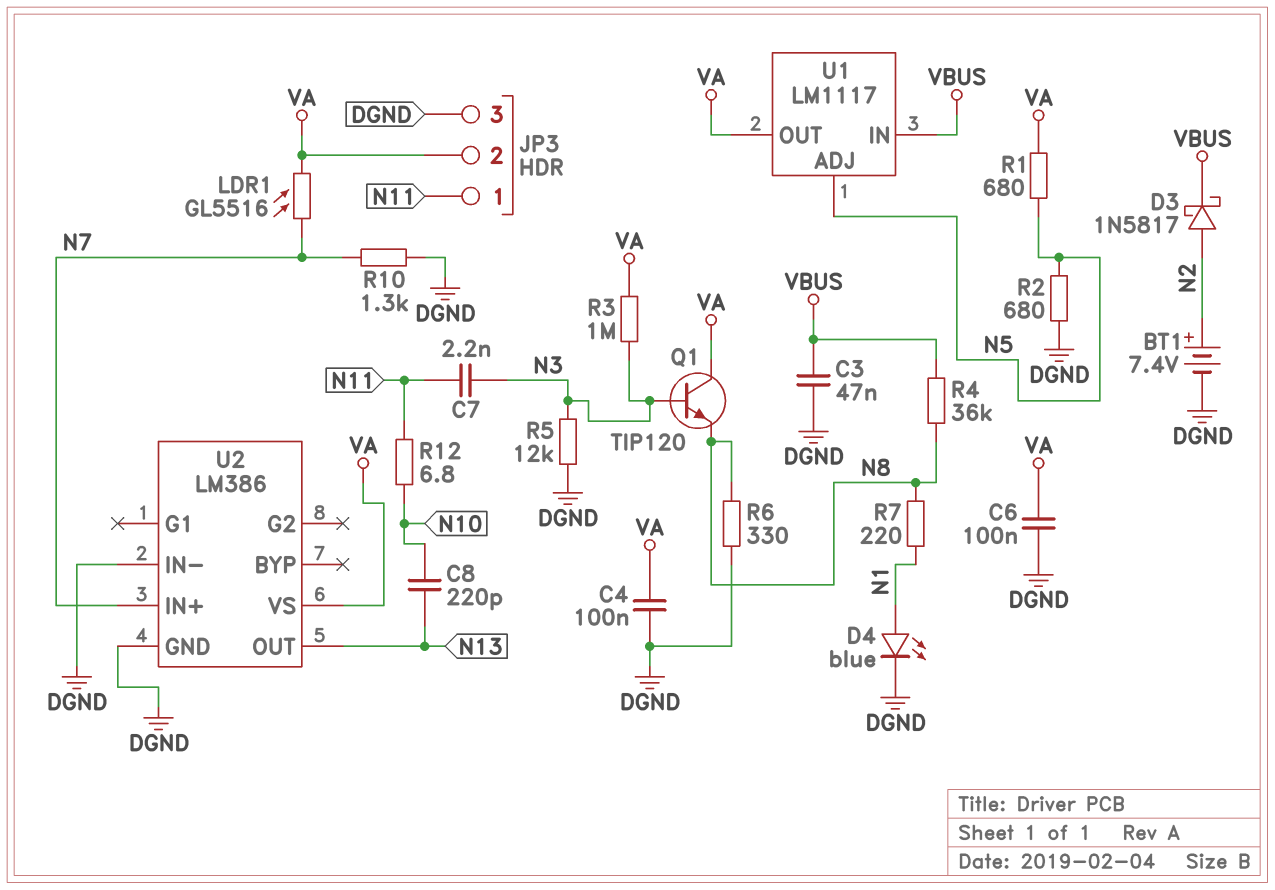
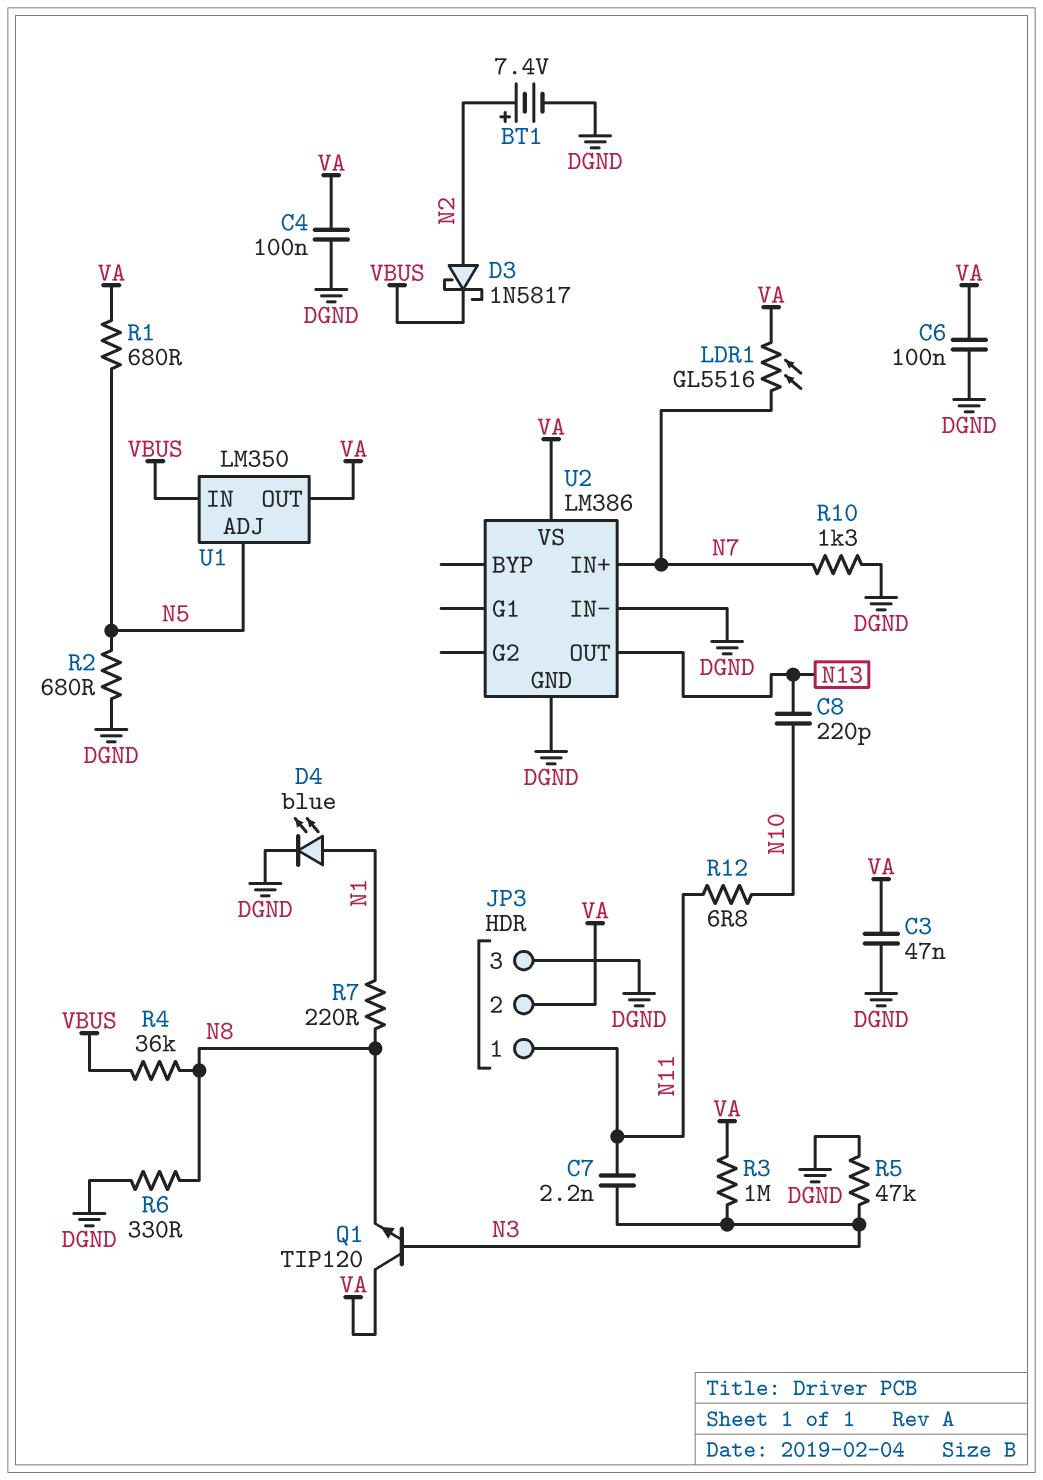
C3: 47nF (DGND, VBUS) -> 47nF (DGND, VA)
R5: 12k (DGND, N3) -> 47k (DGND, N3)
U1: LM1117 -> LM350

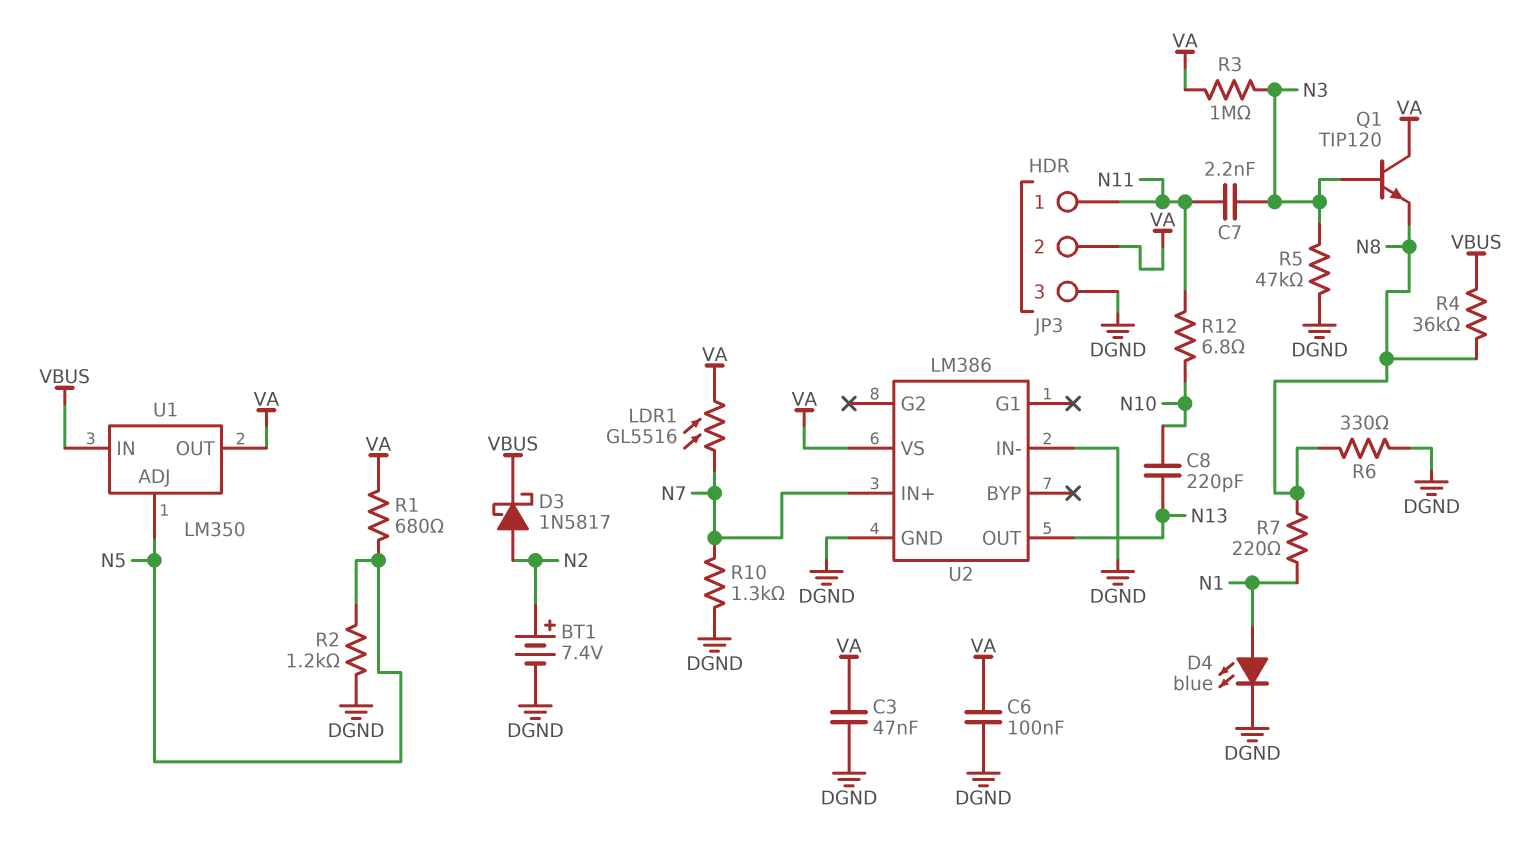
C4: 100nF (DGND, VA) -> none
R2: 680 (DGND, N5) -> 1.2k (DGND, N5)

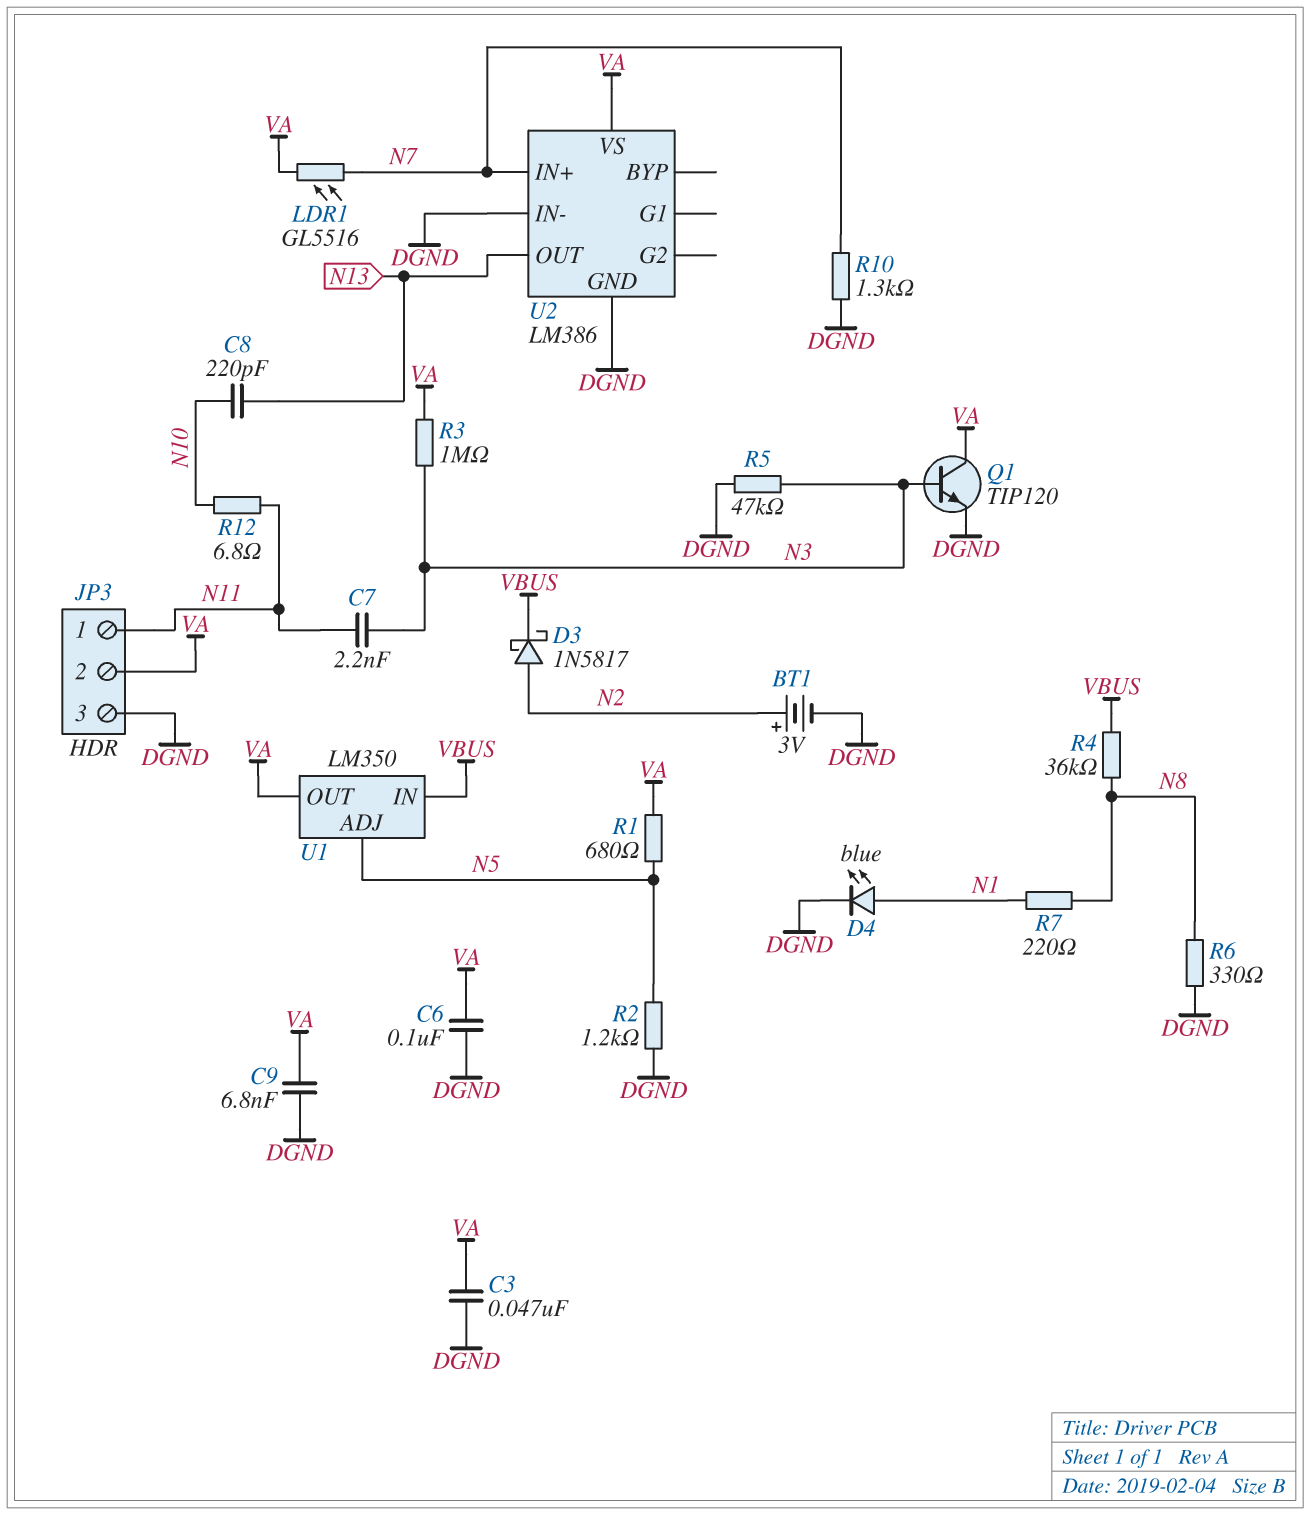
BT1: 7.4V (plus N2, minus DGND) -> 3V (plus N2, minus DGND)
C9: none -> 6.8nF (DGND, VA)
Q1: NPN TIP120 (B N3, C VA, E N8) -> NPN TIP120 (B N3, C VA, E DGND)

